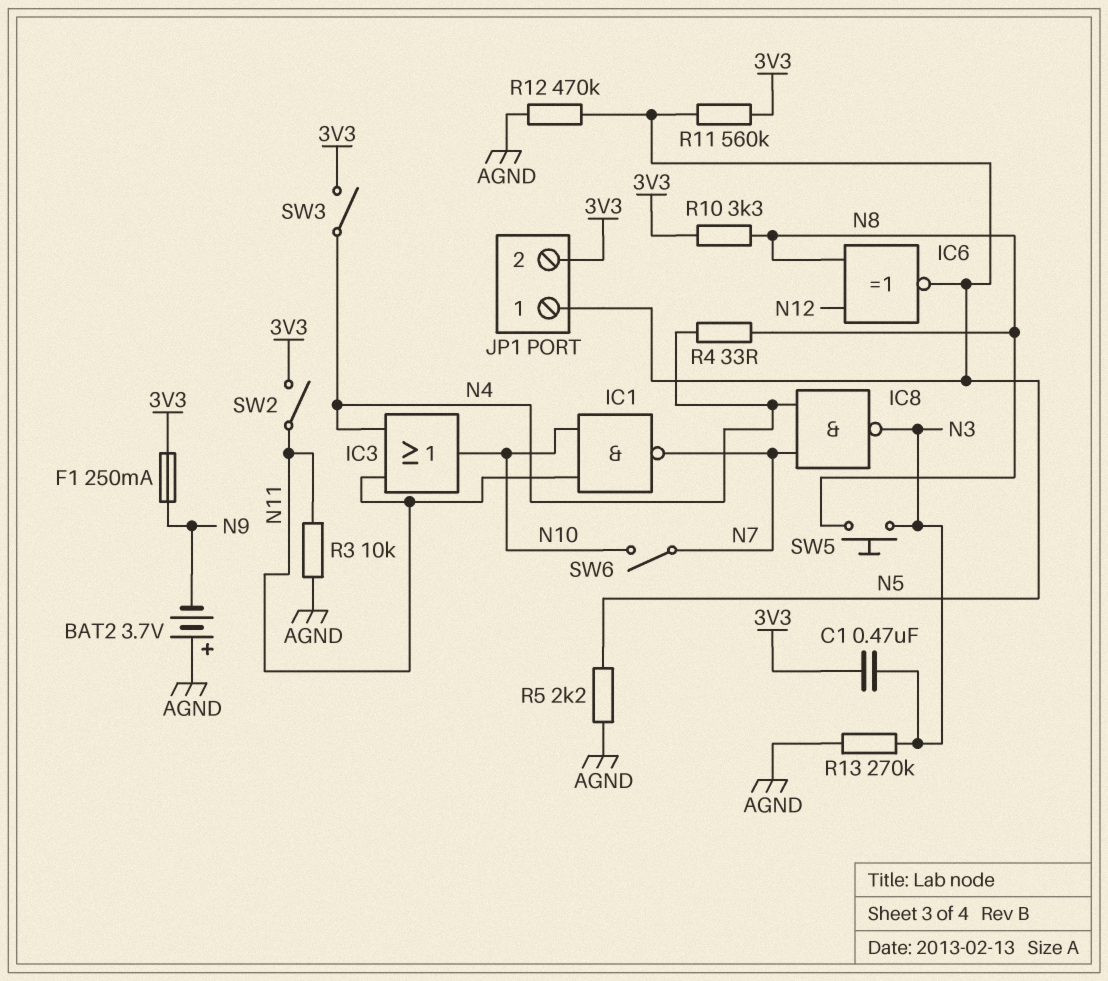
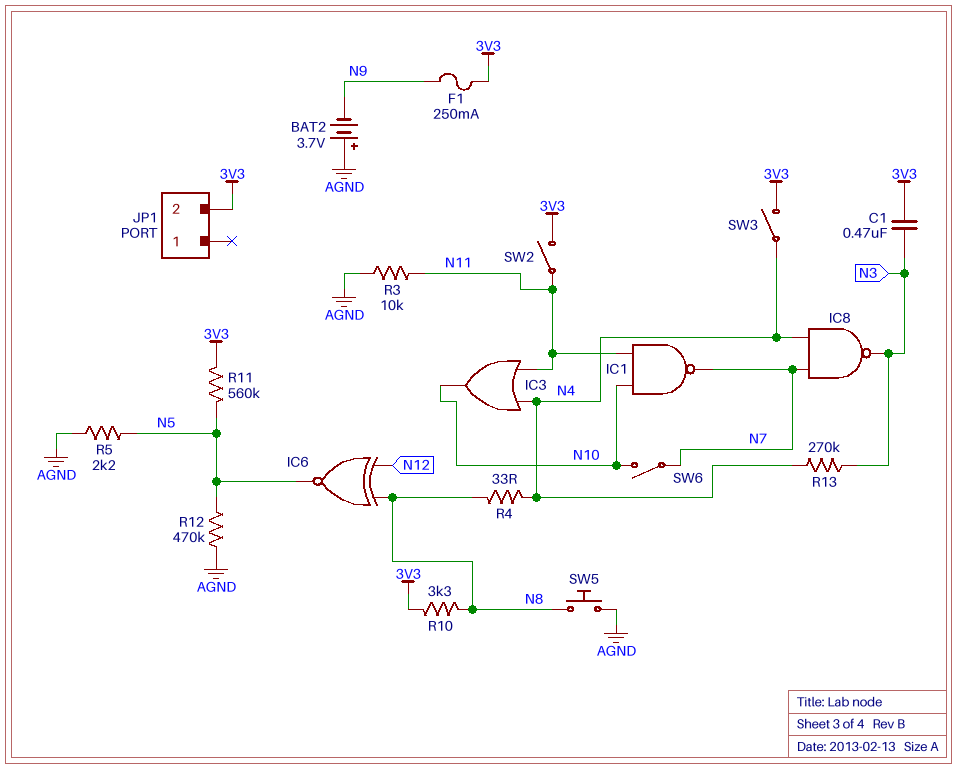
JP1 pin 1: N5 -> none
R13: 270k (AGND, N3) -> 270k (N3, N4)
SW5: button (N3, N8) -> button (AGND, N8)

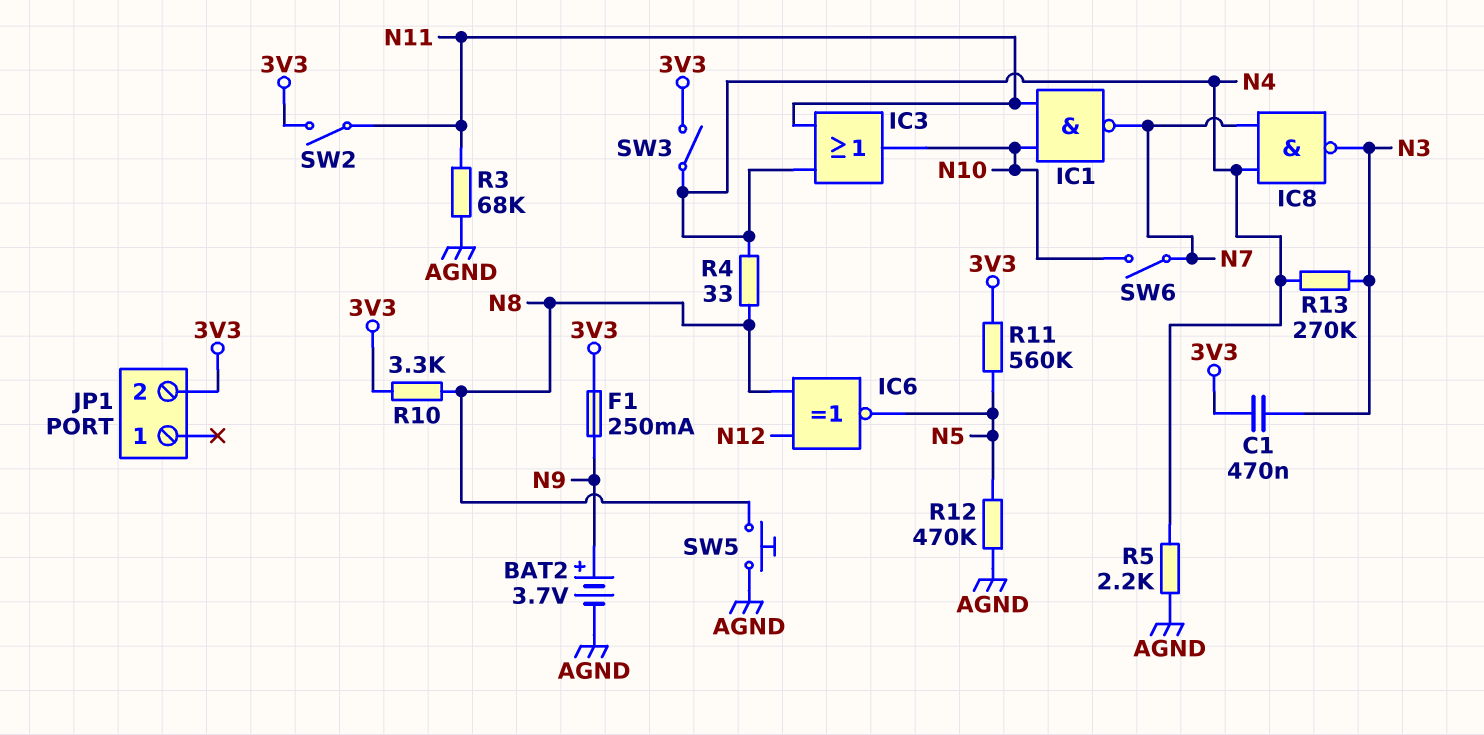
BAT2: 3.7V (plus AGND, minus N9) -> 3.7V (plus N9, minus AGND)
R3: 10k (AGND, N11) -> 68k (AGND, N11)
R5: 2.2k (AGND, N5) -> 2.2k (AGND, N4)

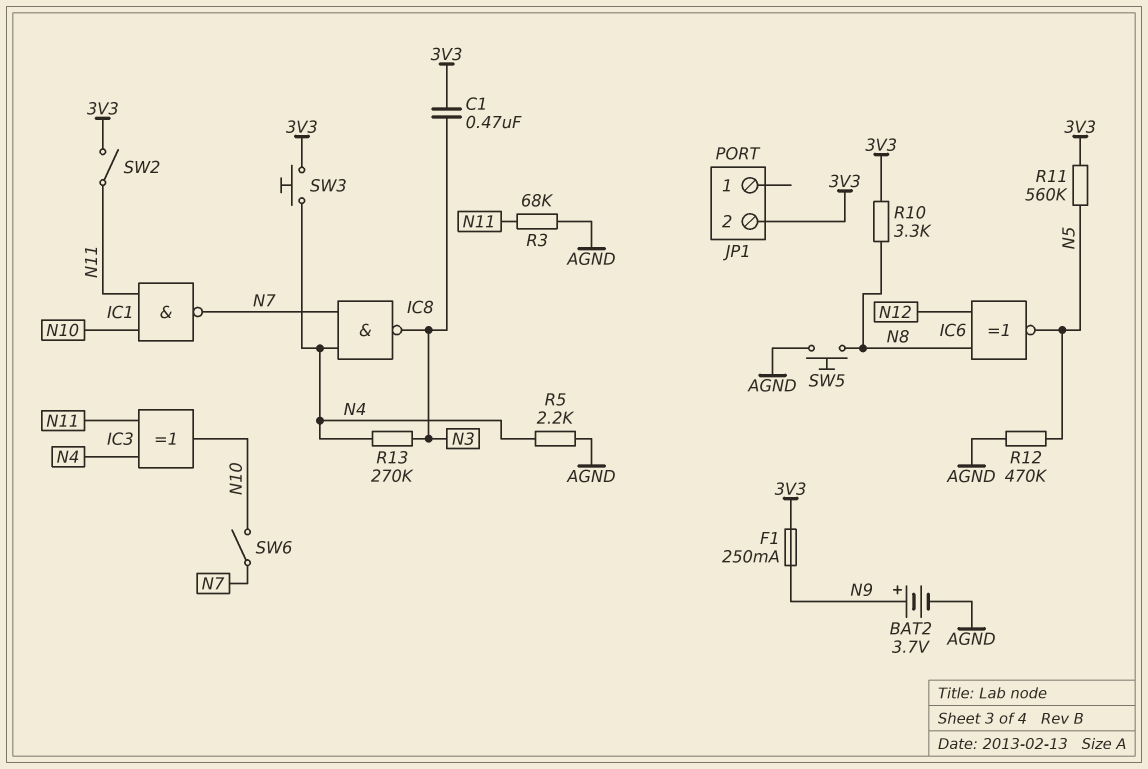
IC3: OR (in N4, in N11, out N10) -> XOR (in N4, in N11, out N10)
R4: 33 (N4, N8) -> none
SW3: switch (3V3, N4) -> button (3V3, N4)

